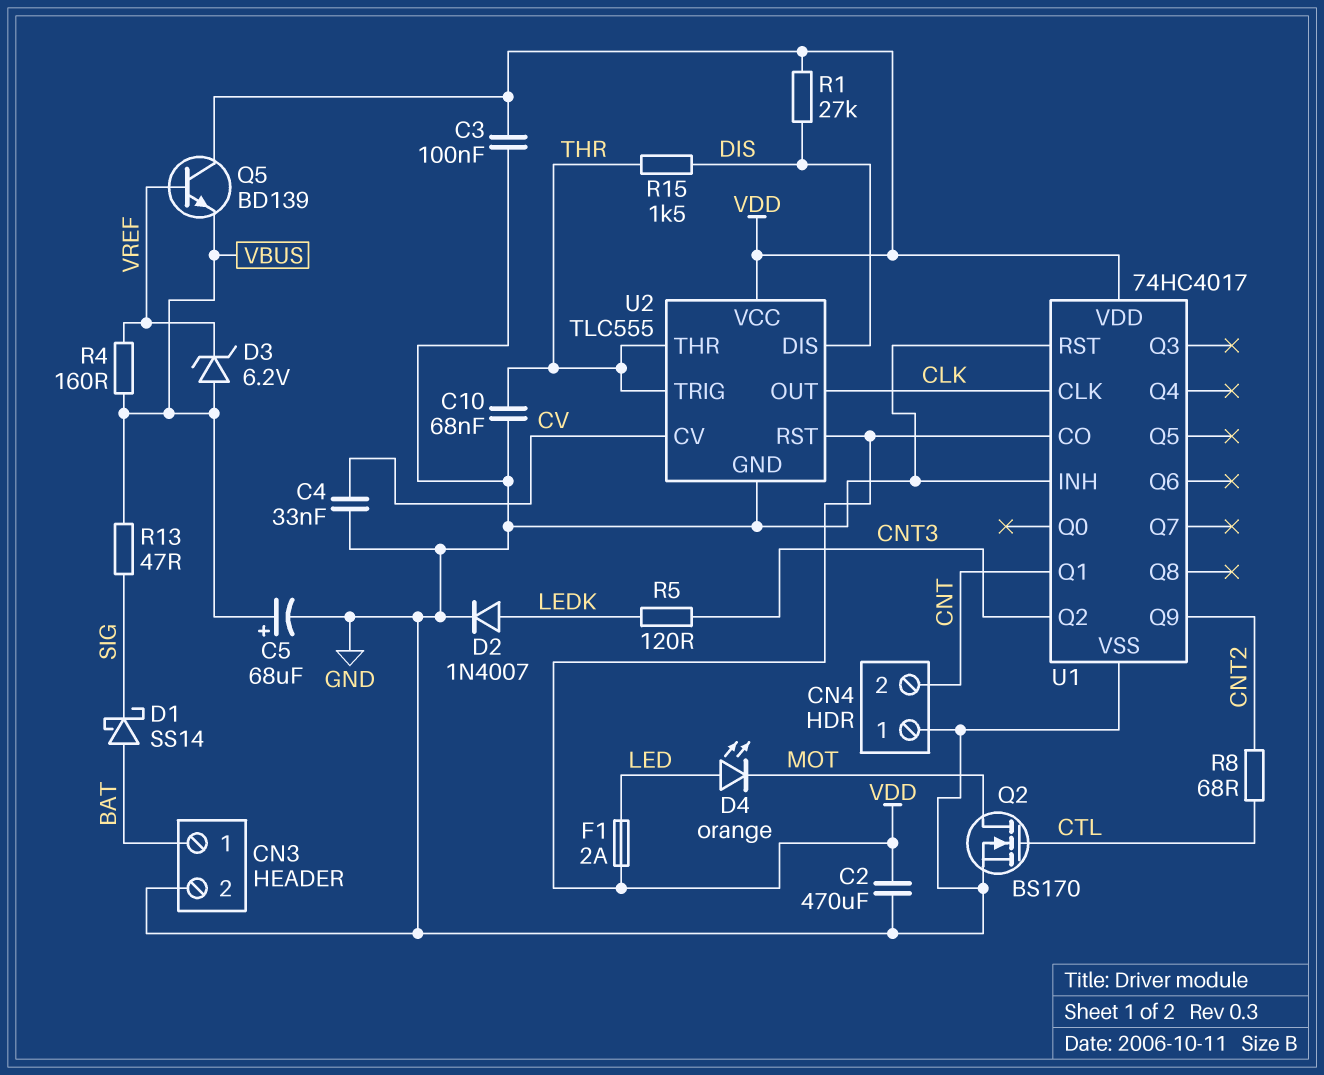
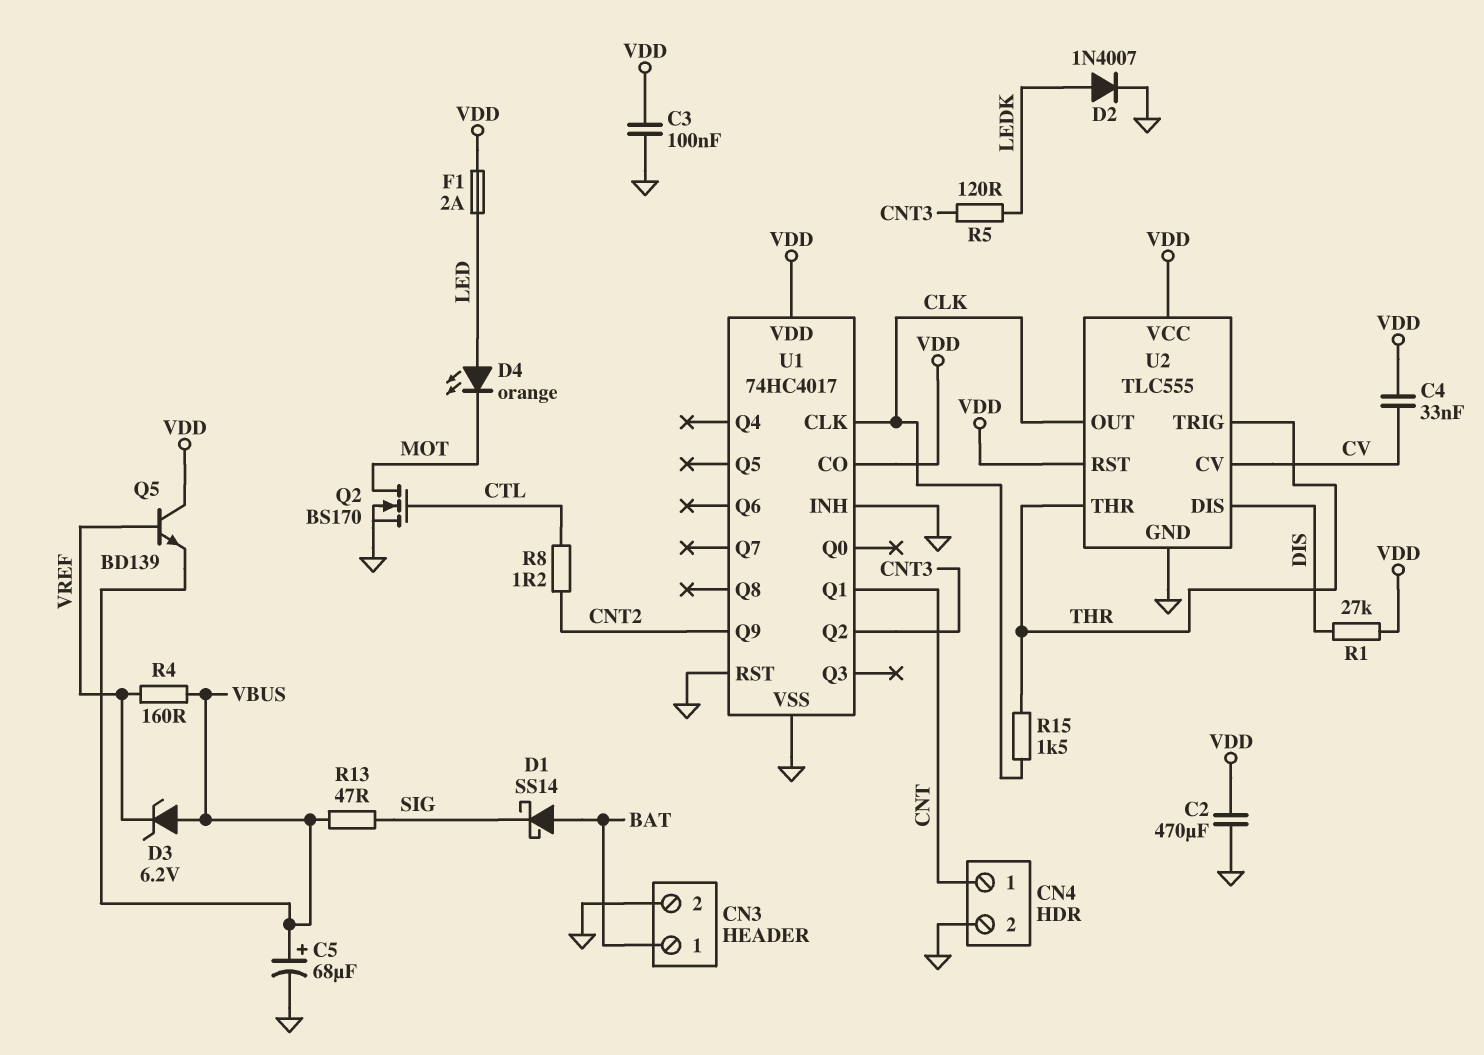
C4: 33nF (CV, GND) -> 33nF (CV, VDD)
C10: 68nF (GND, THR) -> none
CN4 pin 1: GND -> CNT
CN4 pin 2: CNT -> GND
R8: 68 (CNT2, CTL) -> 1.2 (CNT2, CTL)
R15: 1.5k (DIS, THR) -> 1.5k (CLK, THR)

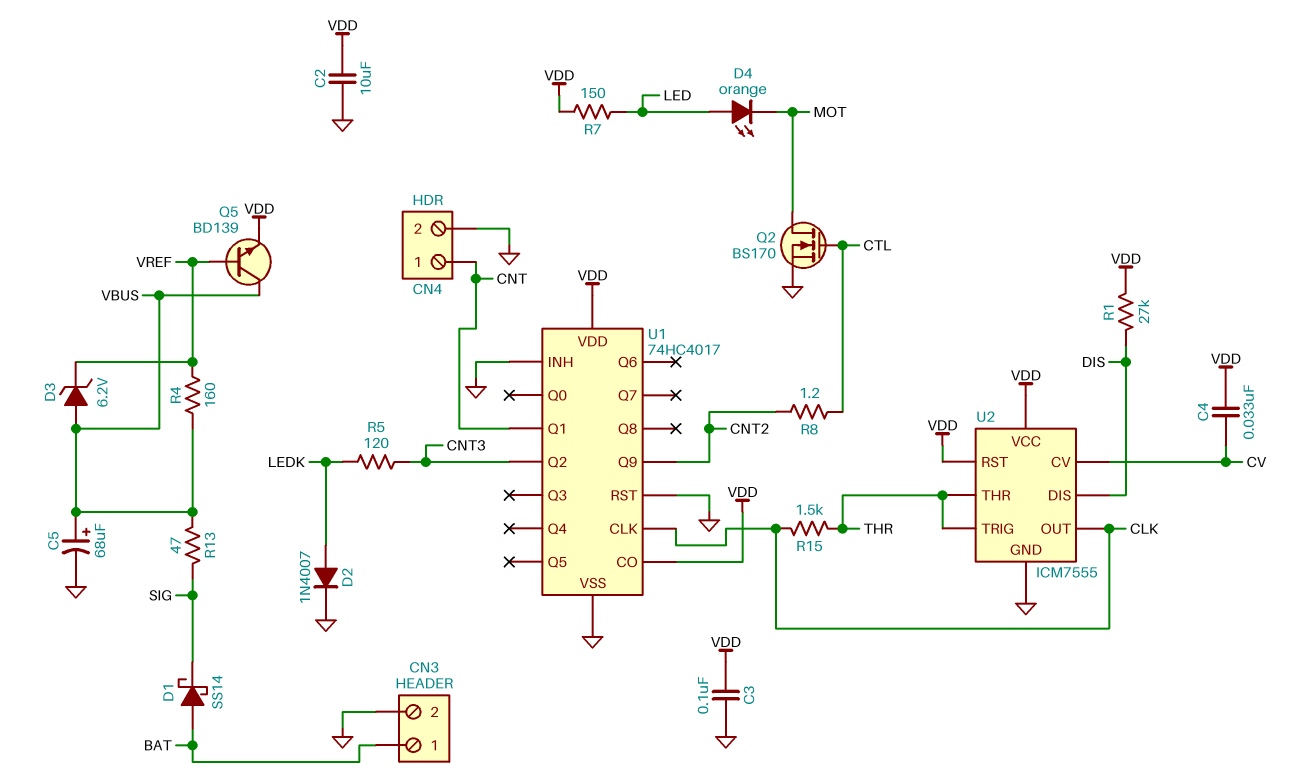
C2: 470uF (GND, VDD) -> 10uF (GND, VDD)
F1: 2A (LED, VDD) -> none
Q5: NPN BD139 (B VREF, C VDD, E VBUS) -> NPN BD139 (B VREF, C VBUS, E VDD)
R7: none -> 150 (LED, VDD)
U2: TLC555 -> ICM7555

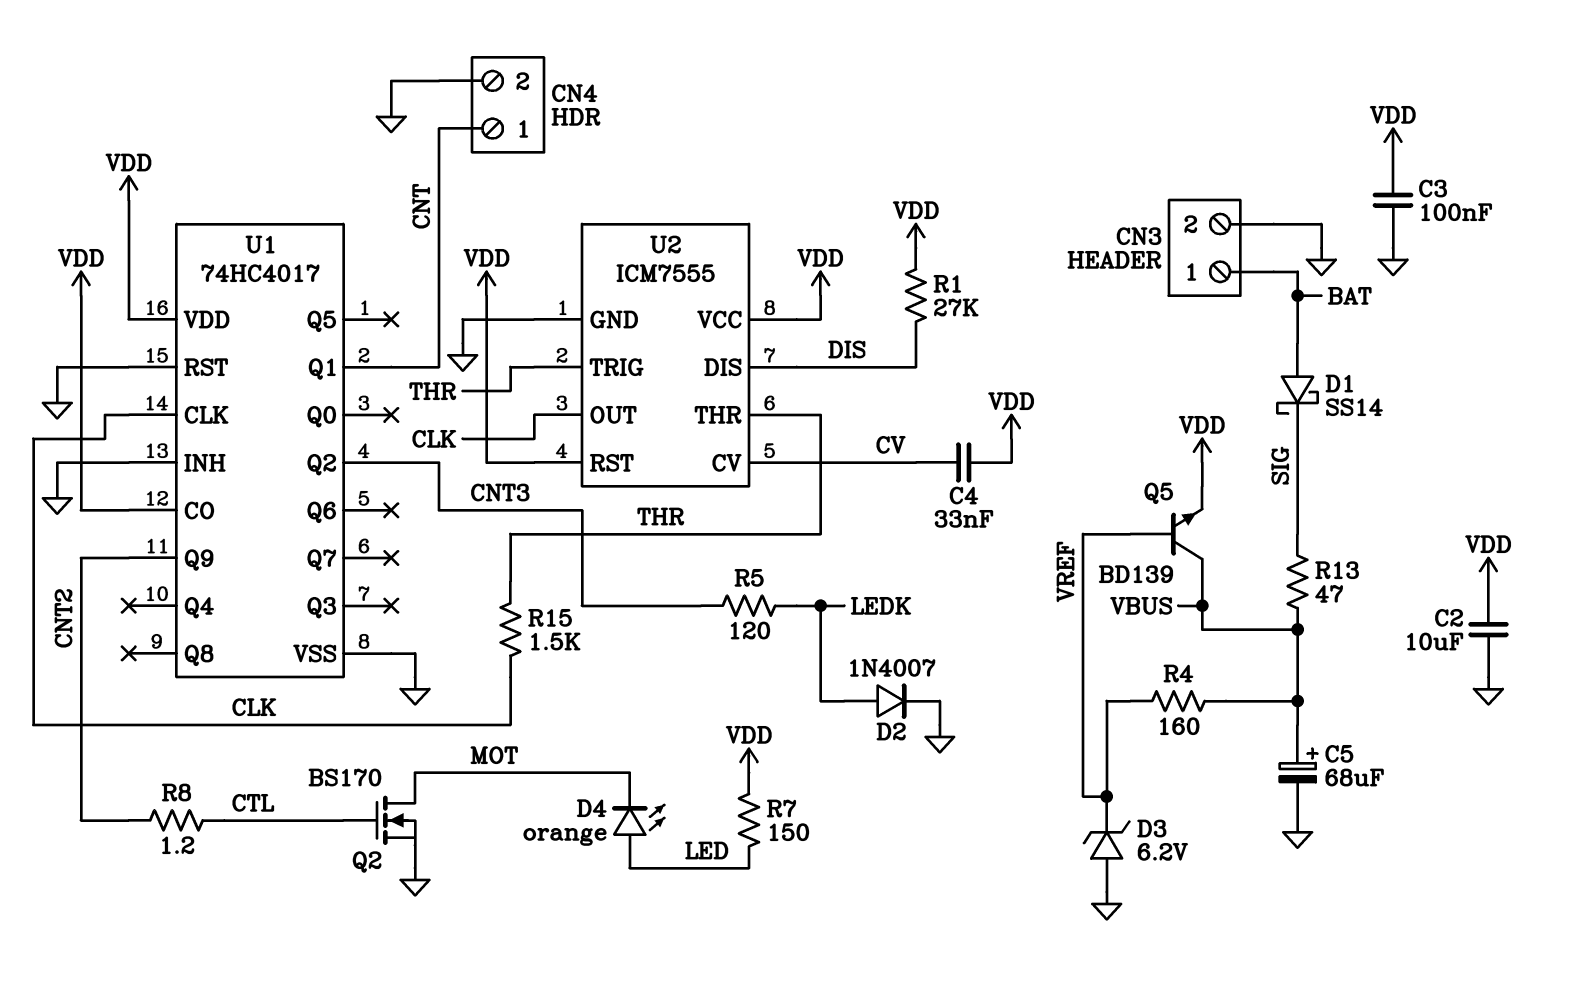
D3: zener 6.2V (A VBUS, K VREF) -> zener 6.2V (A GND, K VREF)

